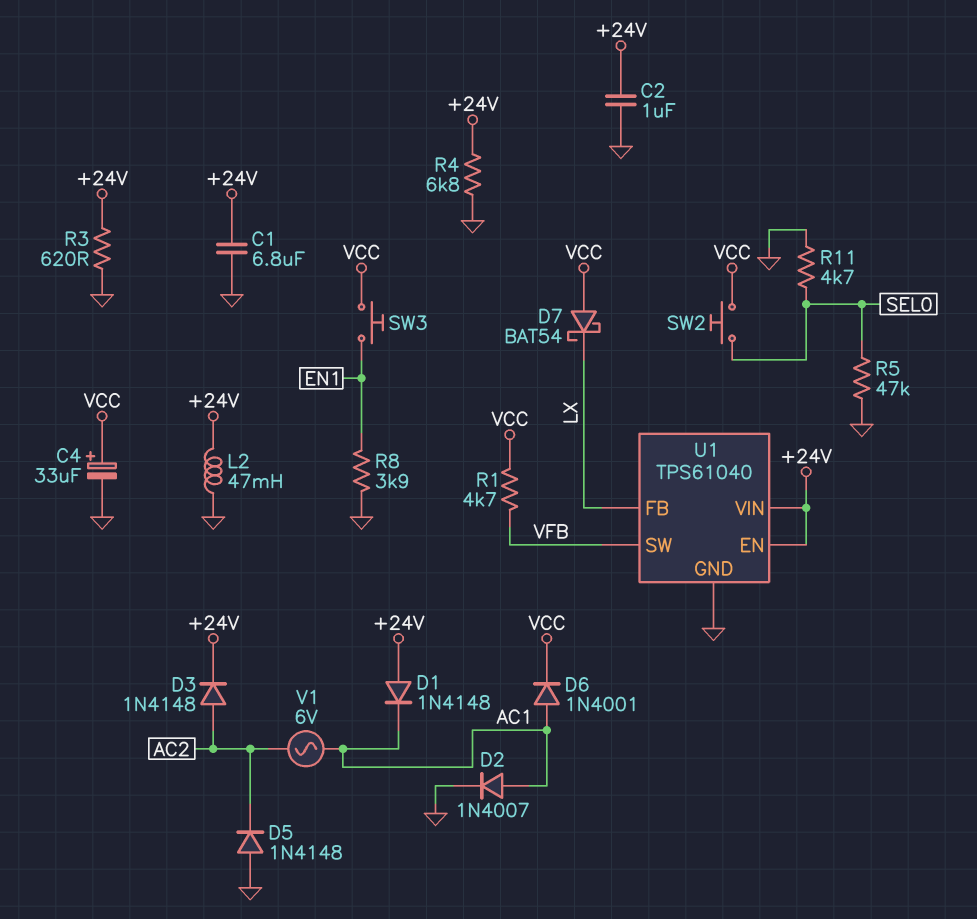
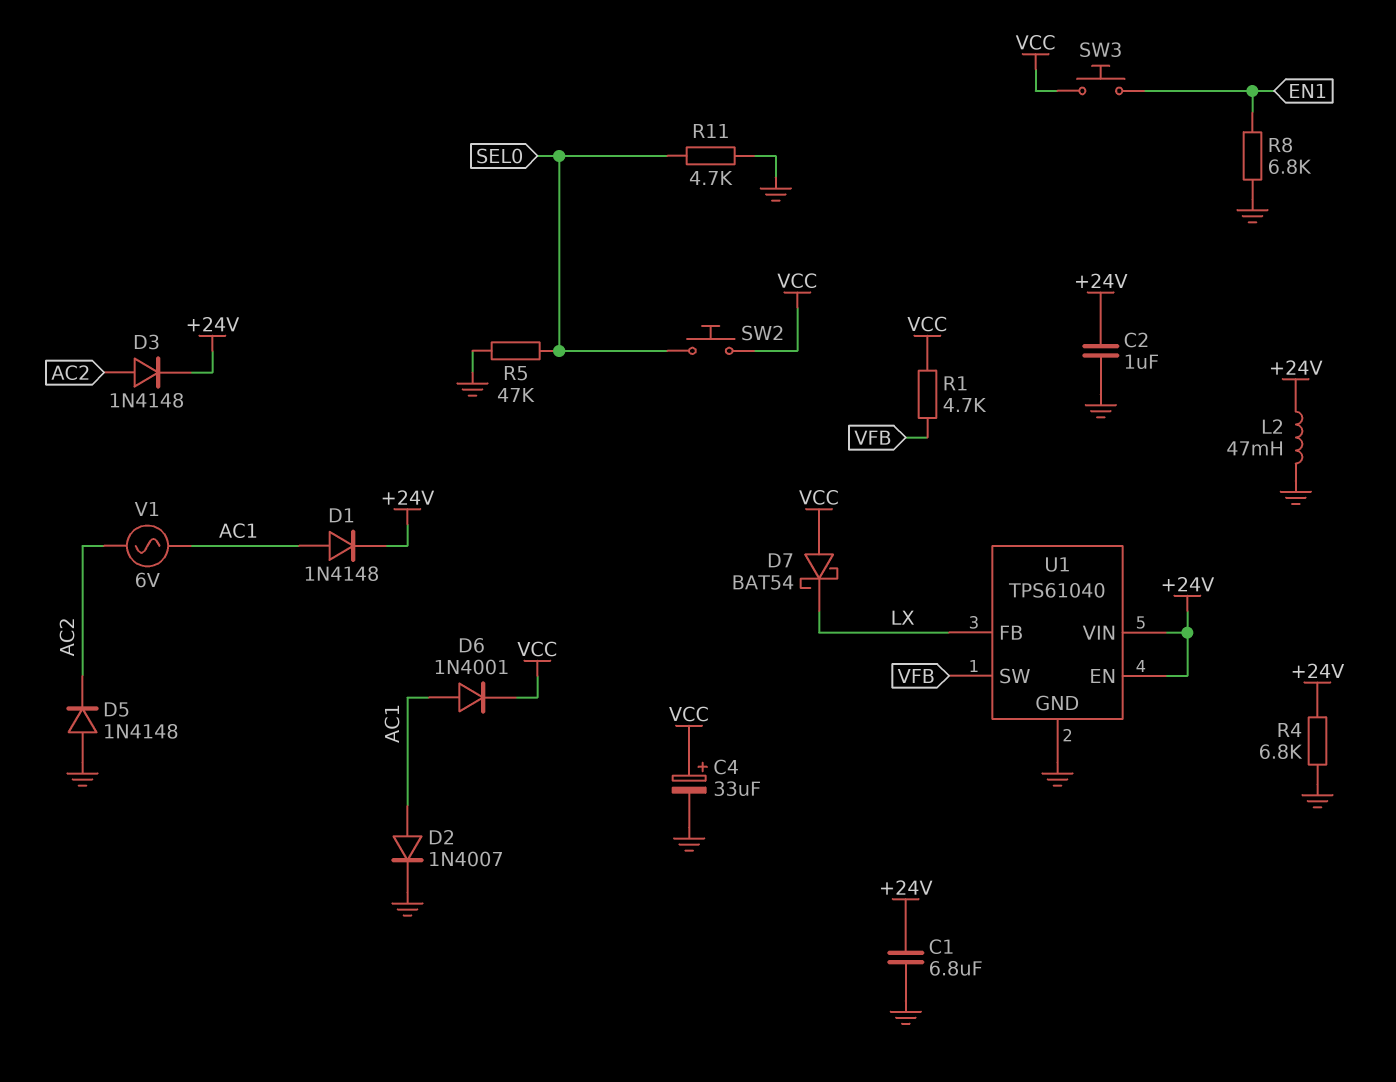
D1: diode 1N4148 (A +24V, K AC1) -> diode 1N4148 (A AC1, K +24V)
R3: 620 (+24V, GND) -> none
R8: 3.9k (EN1, GND) -> 6.8k (EN1, GND)

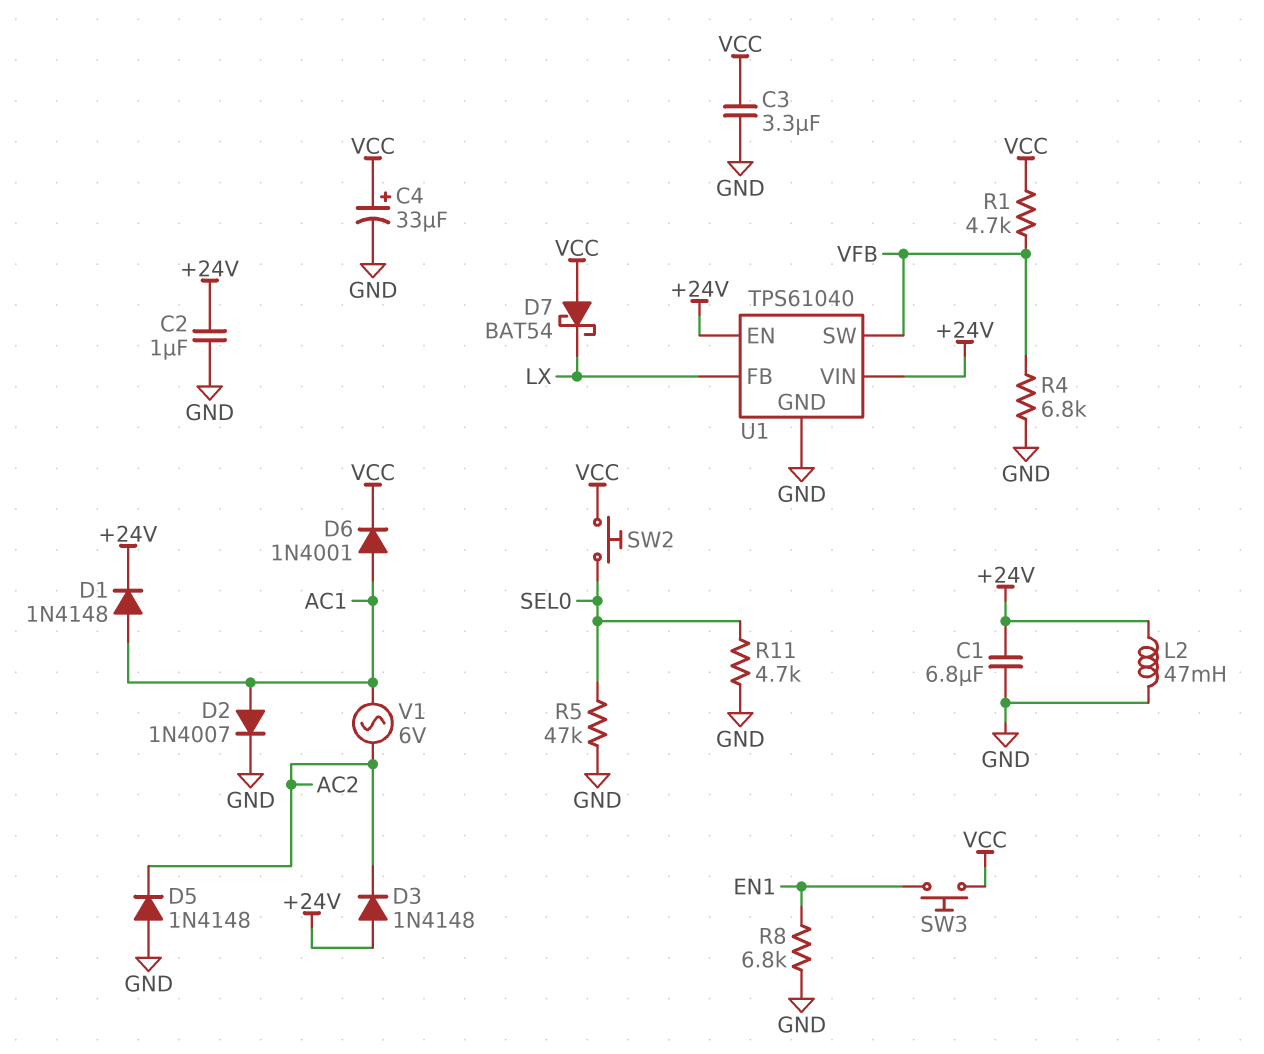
C3: none -> 3.3uF (GND, VCC)
D3: diode 1N4148 (A AC2, K +24V) -> diode 1N4148 (A +24V, K AC2)
R4: 6.8k (+24V, GND) -> 6.8k (GND, VFB)

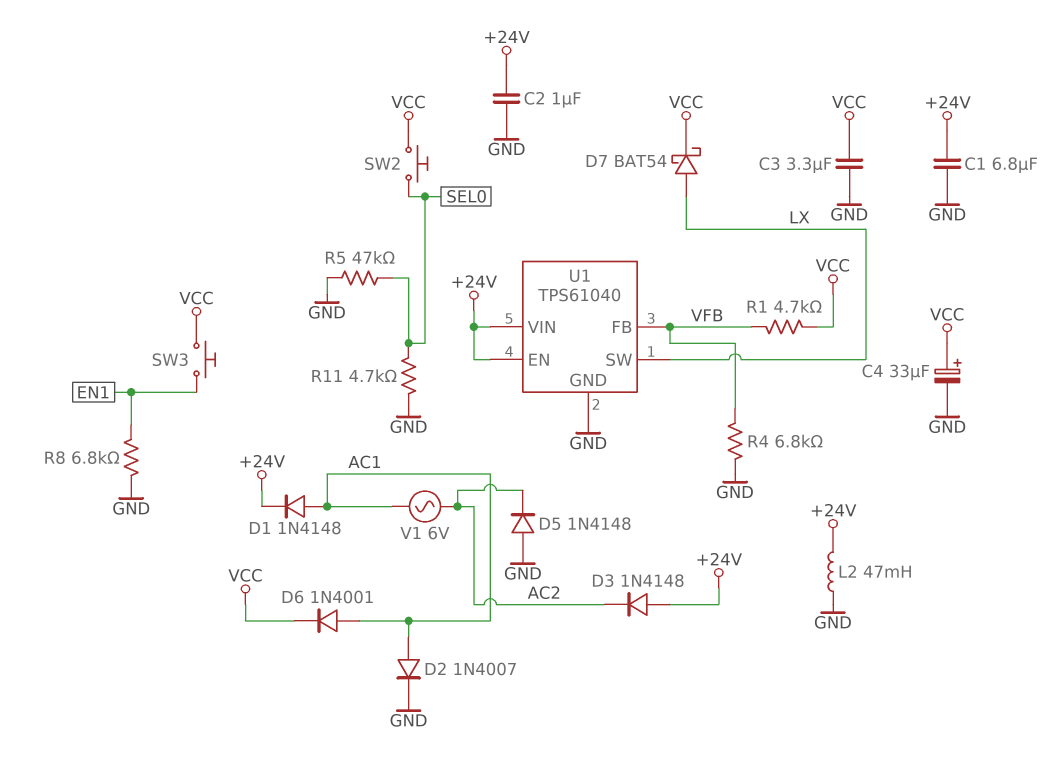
D7: schottky BAT54 (A VCC, K LX) -> schottky BAT54 (A LX, K VCC)
U1 pin FB: LX -> VFB
U1 pin SW: VFB -> LX

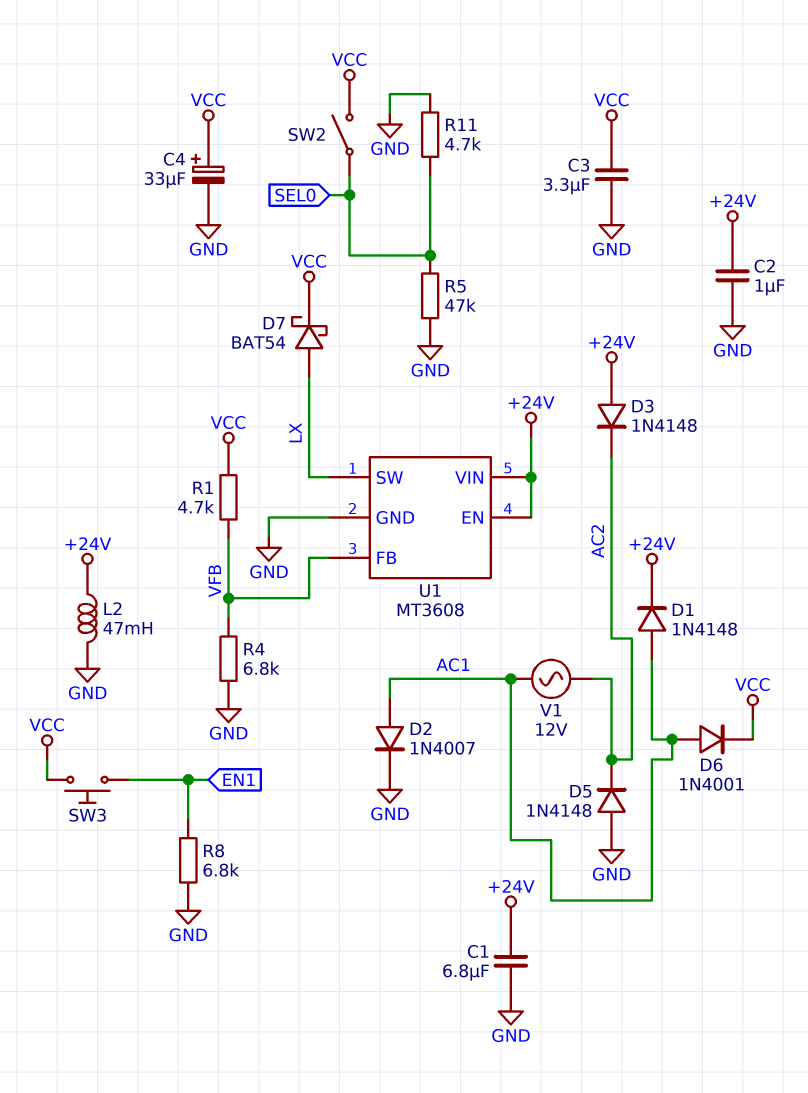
SW2: button (SEL0, VCC) -> switch (SEL0, VCC)
U1: TPS61040 -> MT3608
V1: AC 6V (AC1, AC2) -> AC 12V (AC1, AC2)

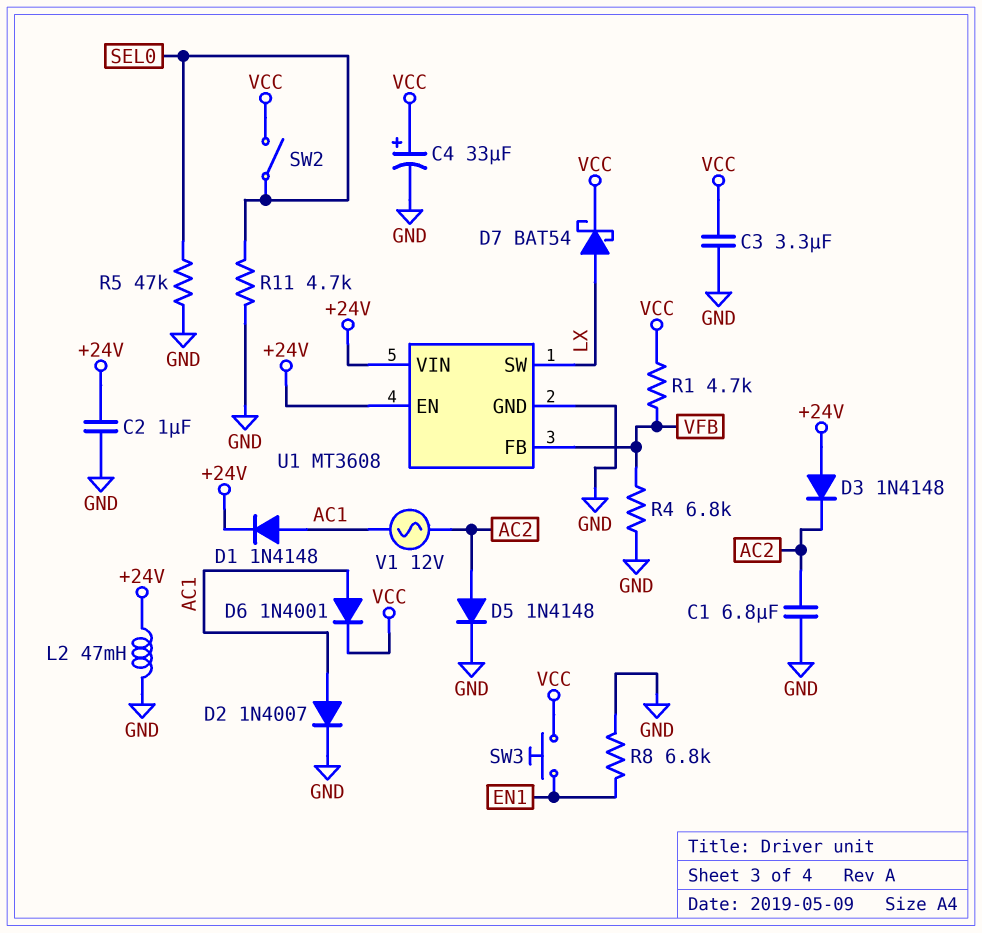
C1: 6.8uF (+24V, GND) -> 6.8uF (AC2, GND)
D5: diode 1N4148 (A GND, K AC2) -> diode 1N4148 (A AC2, K GND)

